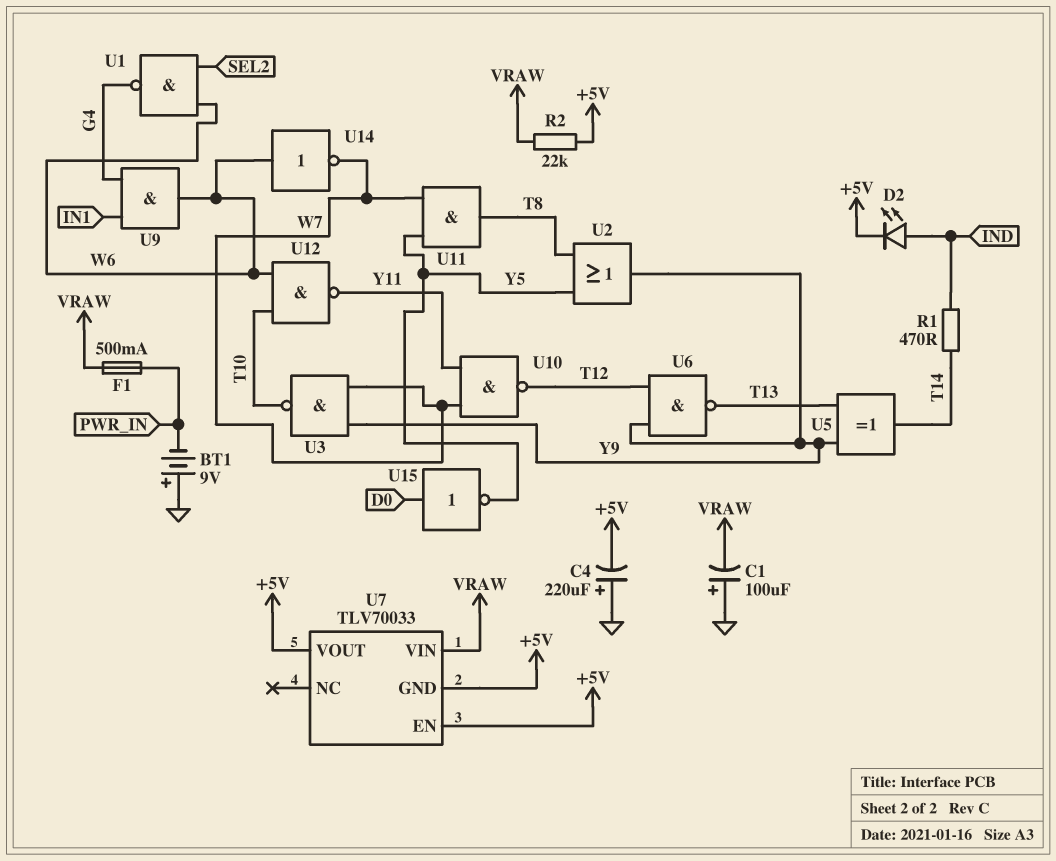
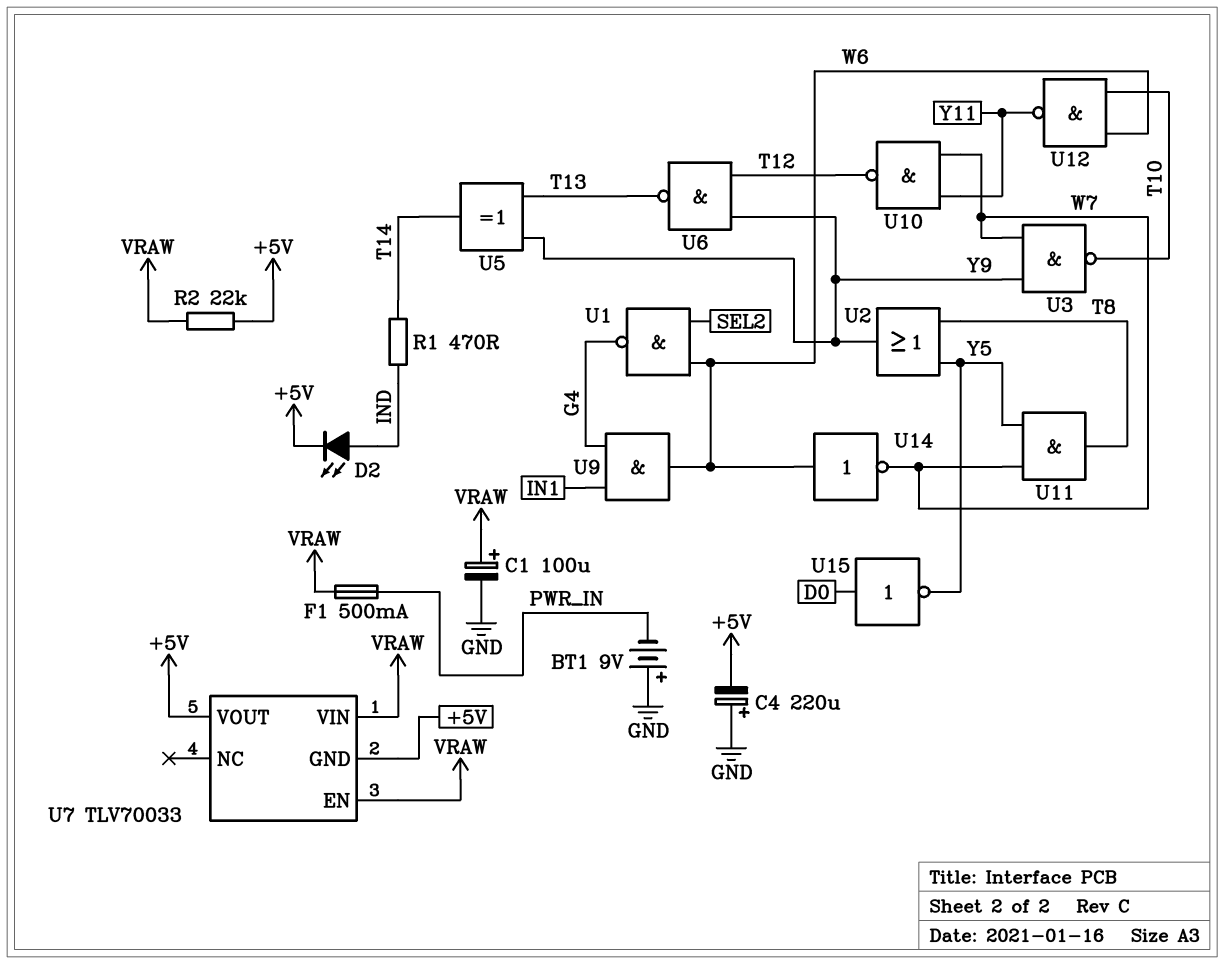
C1: 100uF (plus GND, minus VRAW) -> 100uF (plus VRAW, minus GND)
U7 pin EN: +5V -> VRAW

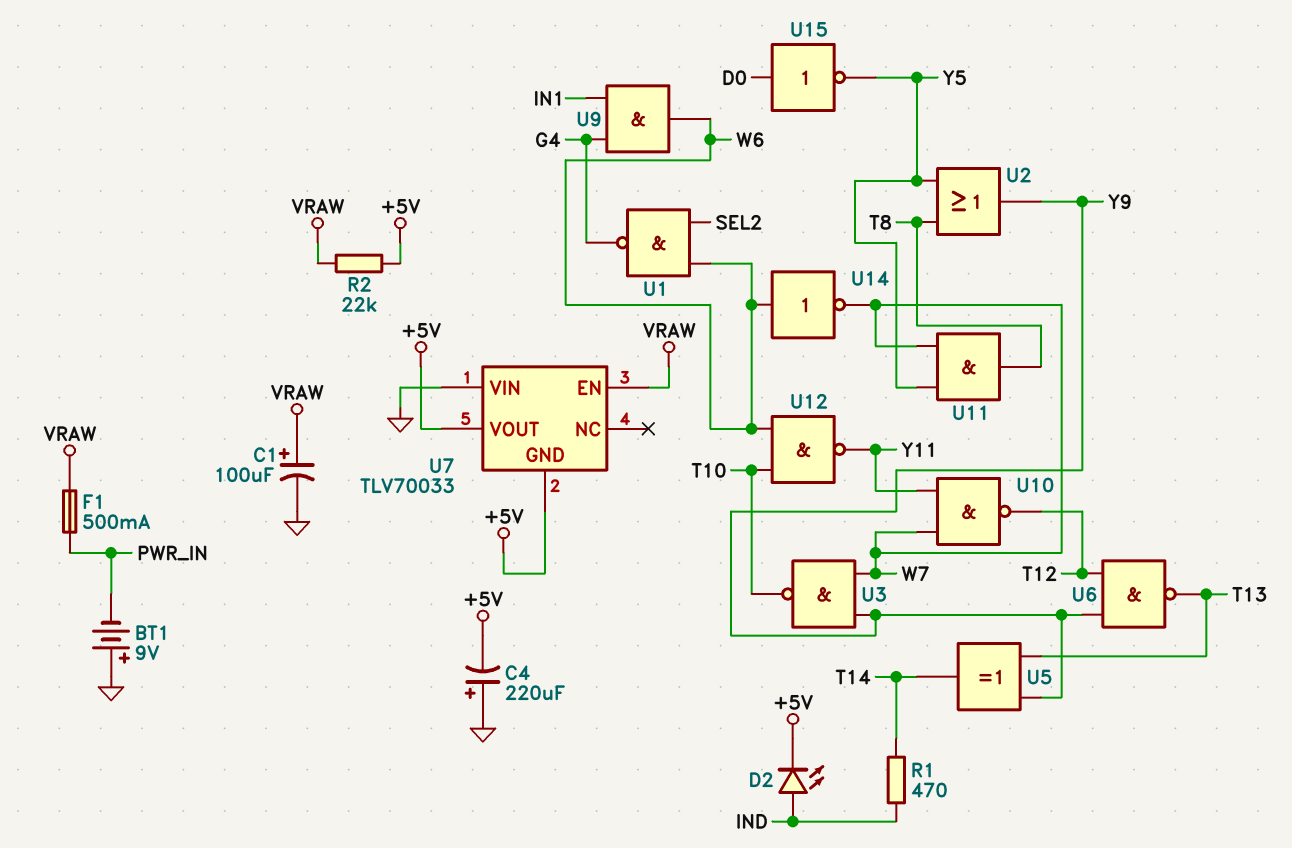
U7 pin VIN: VRAW -> GND

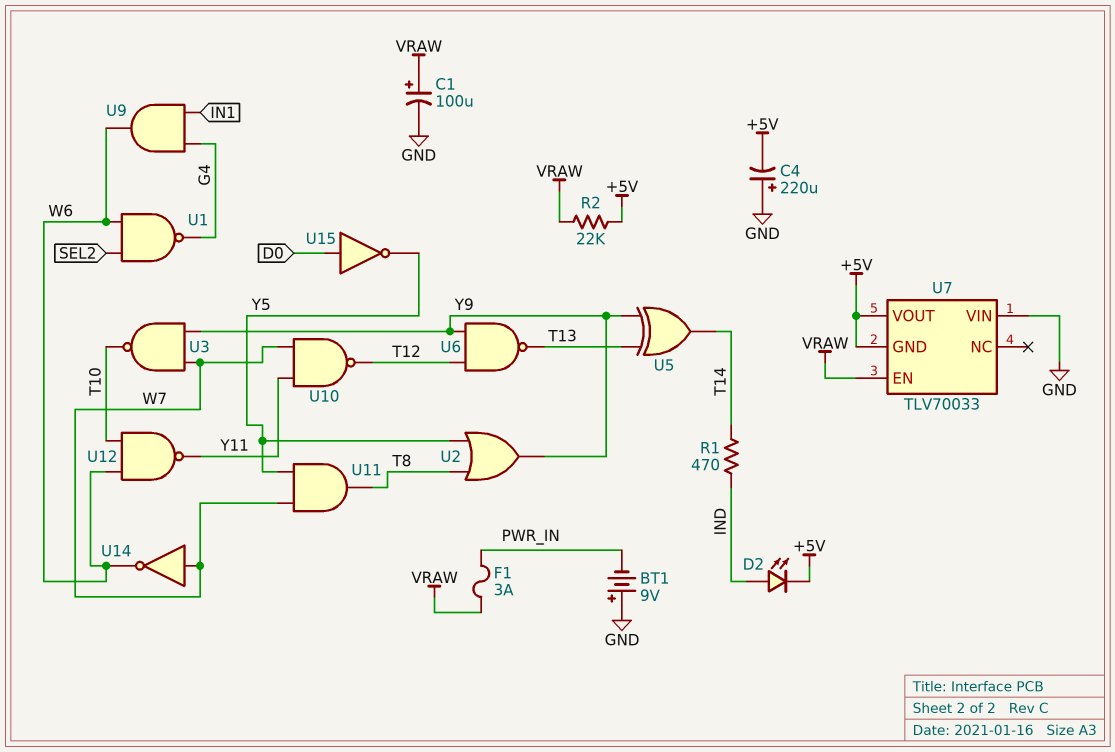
F1: 500mA (PWR_IN, VRAW) -> 3A (PWR_IN, VRAW)
U14: NOT (in W6, out W7) -> NOT (in W7, out W6)

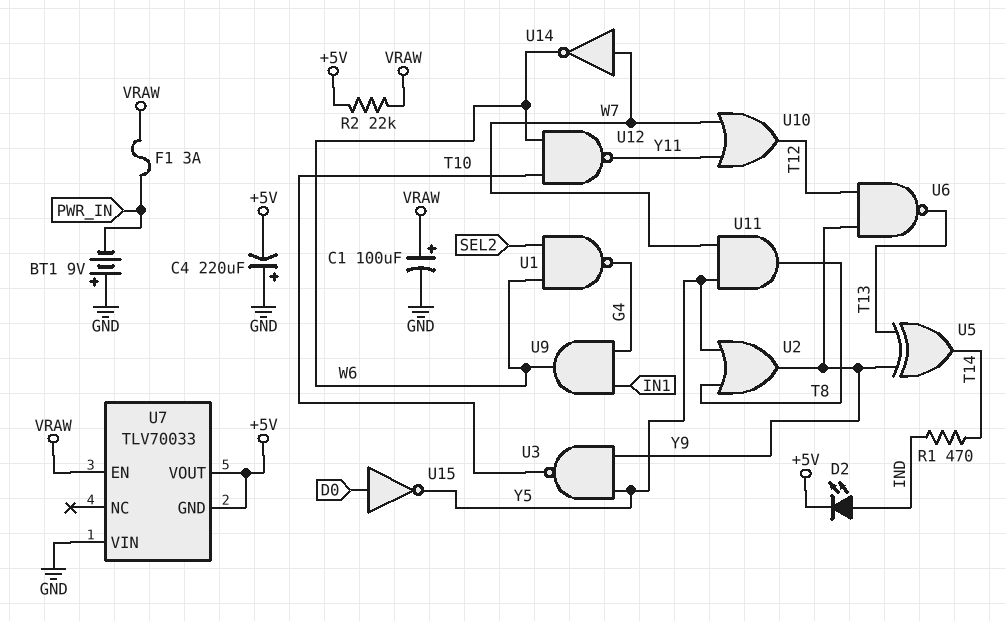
U3: NAND (in W7, in Y9, out T10) -> NAND (in Y5, in Y9, out T10)
U10: NAND (in W7, in Y11, out T12) -> OR (in W7, in Y11, out T12)

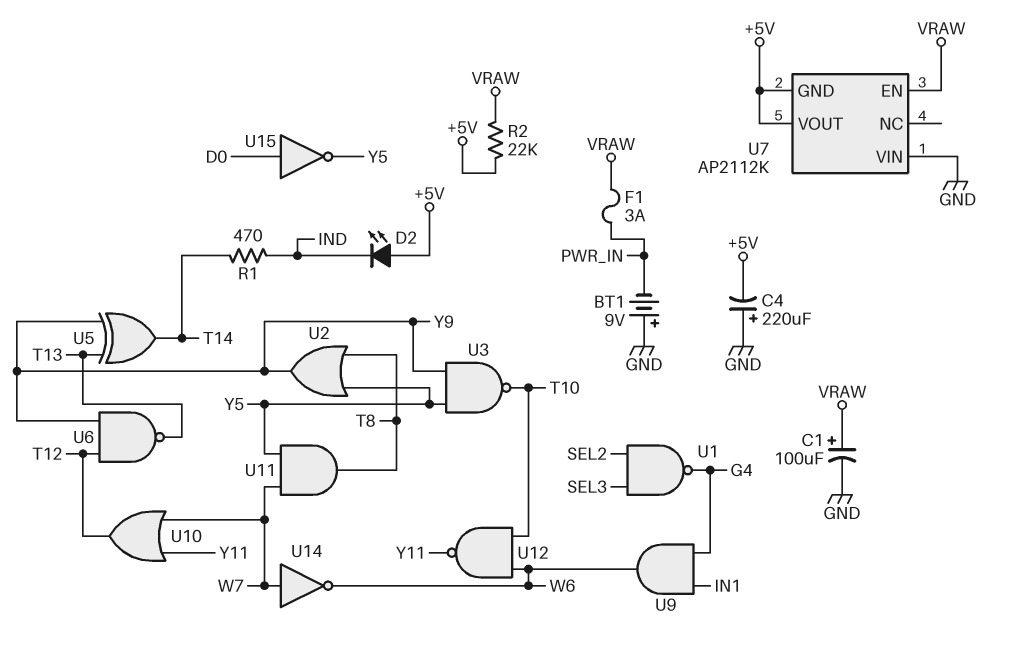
D2: LED (A IND, K +5V) -> LED (A +5V, K IND)
U1: NAND (in SEL2, in W6, out G4) -> NAND (in SEL2, in SEL3, out G4)
U7: TLV70033 -> AP2112K

